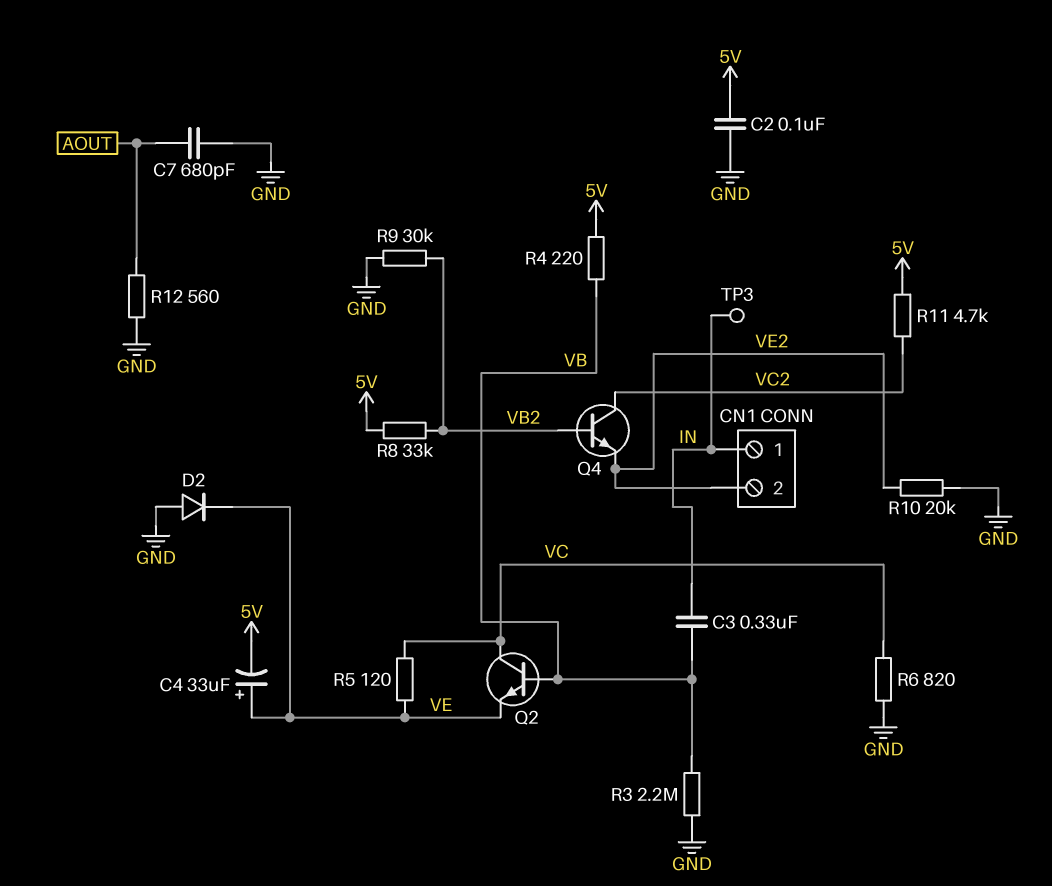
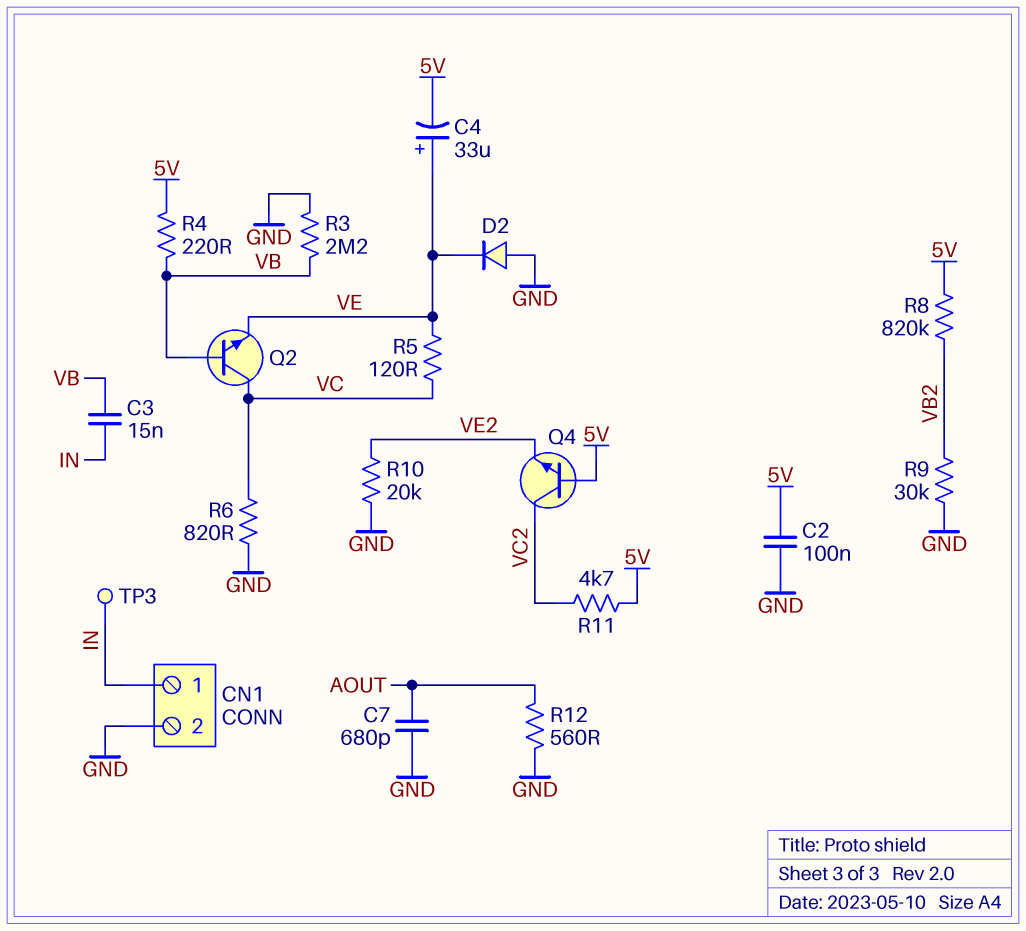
C3: 330nF (IN, VB) -> 15nF (IN, VB)
CN1 pin 2: VE2 -> GND
Q4: NPN (B VB2, C VC2, E VE2) -> NPN (B 5V, C VC2, E VE2)
R8: 33k (5V, VB2) -> 820k (5V, VB2)

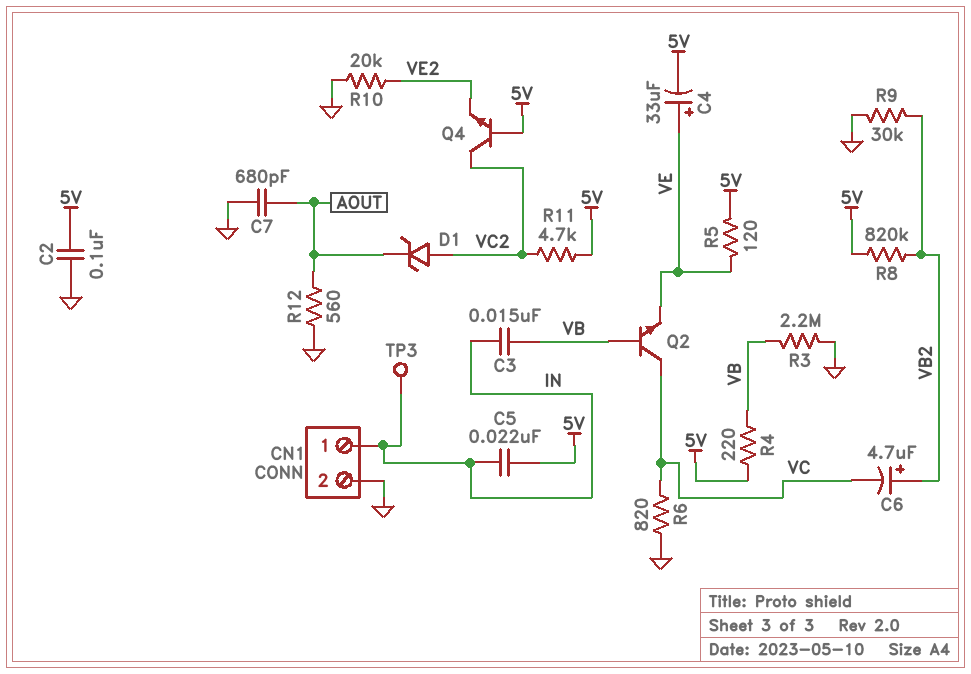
C5: none -> 22nF (5V, IN)
C6: none -> 4.7uF (plus VB2, minus VC)
D1: none -> zener (A VC2, K AOUT)
D2: diode (A GND, K VE) -> none
R5: 120 (VC, VE) -> 120 (5V, VE)

